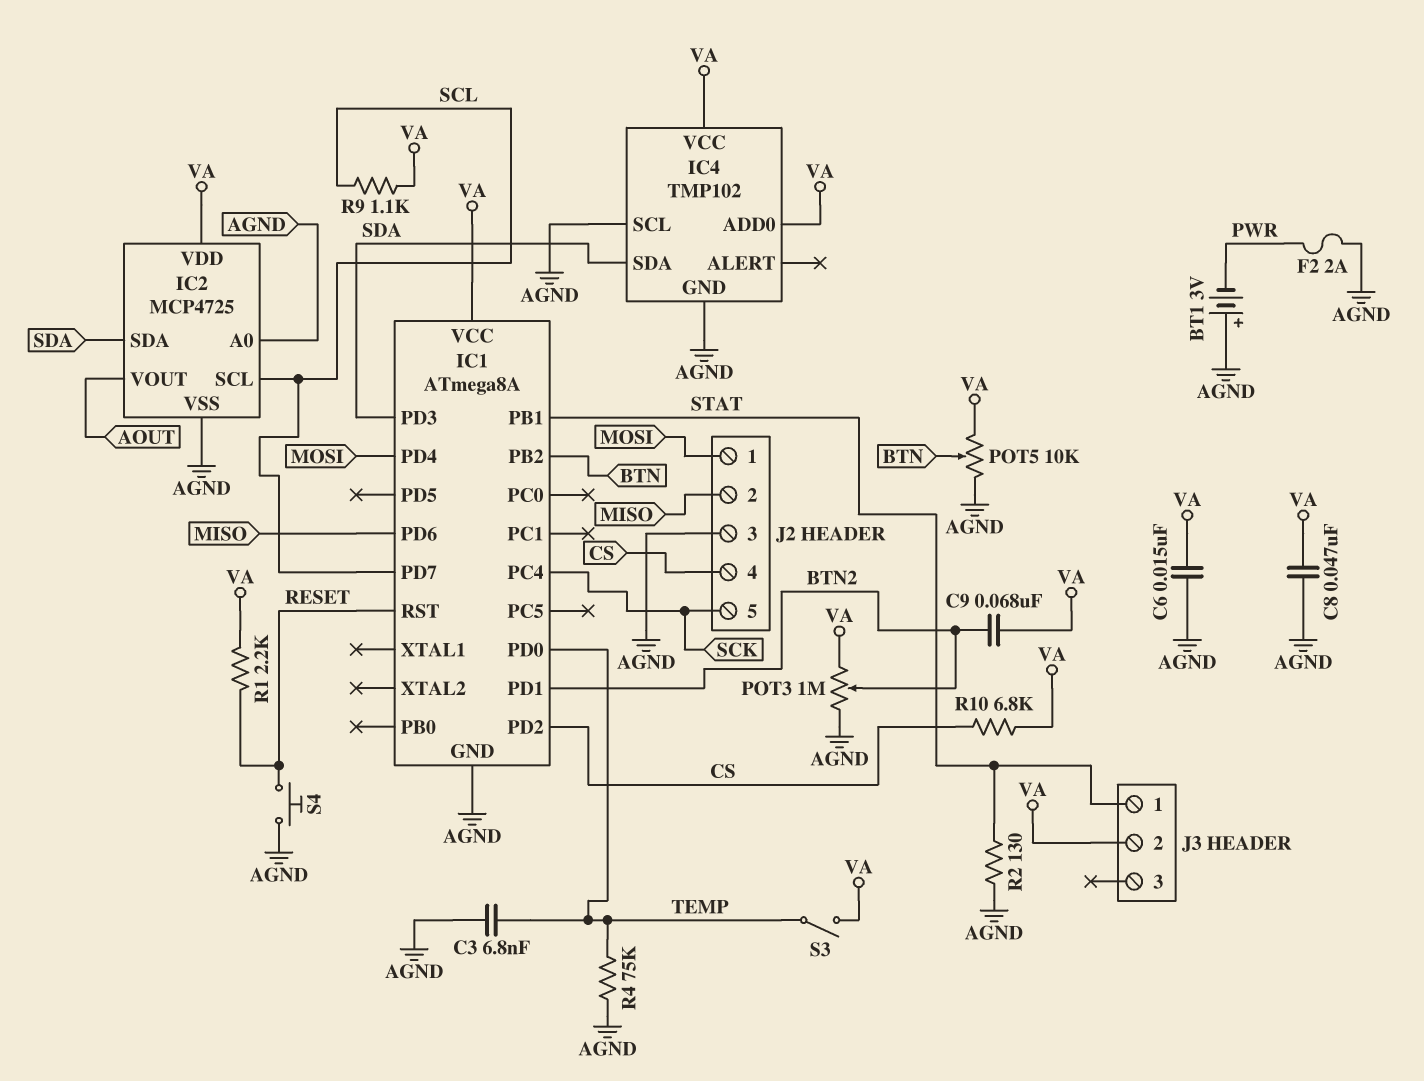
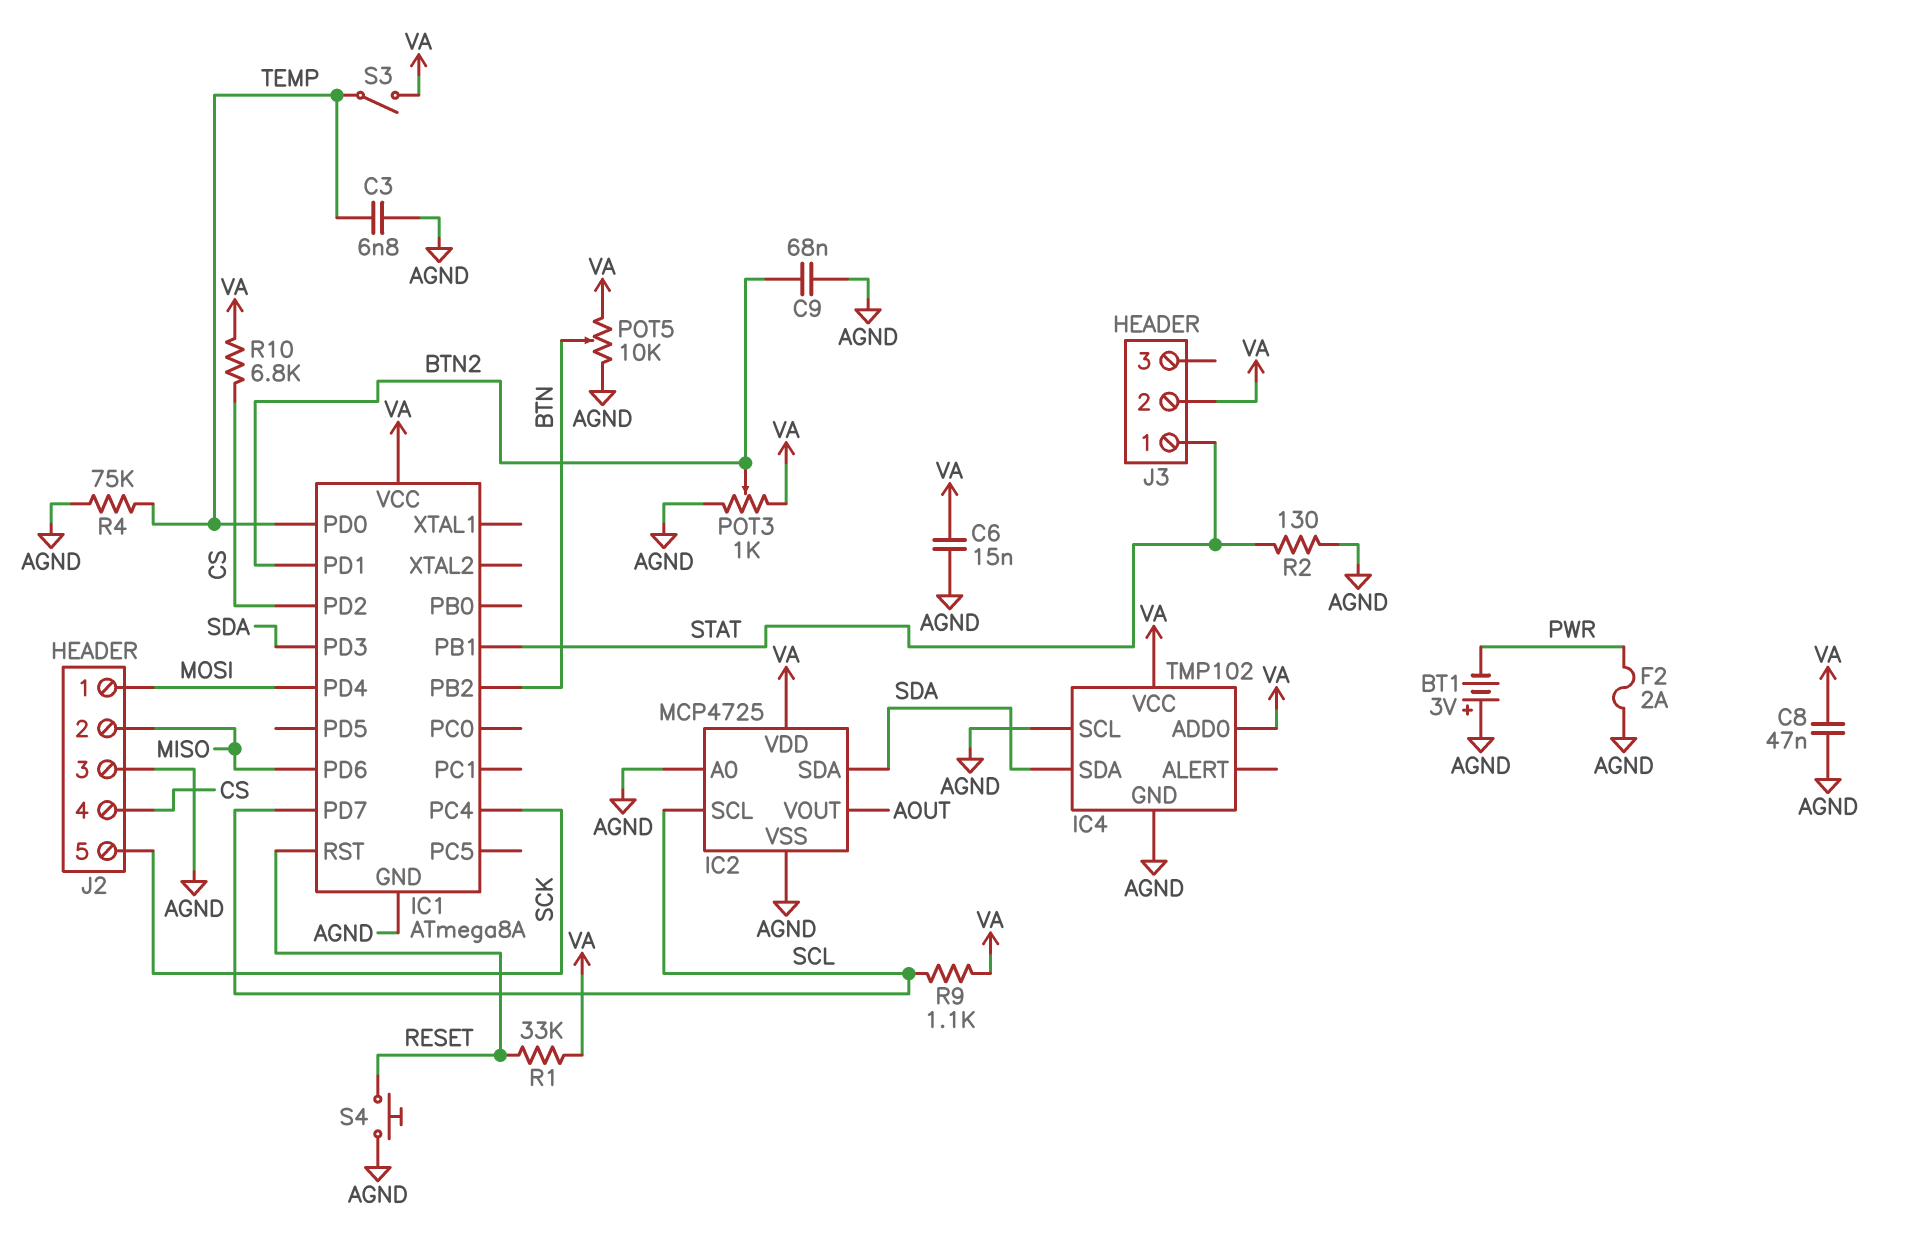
C9: 68nF (BTN2, VA) -> 68nF (AGND, BTN2)
POT3: 1M (AGND, VA, wiper BTN2) -> 1k (AGND, VA, wiper BTN2)
R1: 2.2k (RESET, VA) -> 33k (RESET, VA)

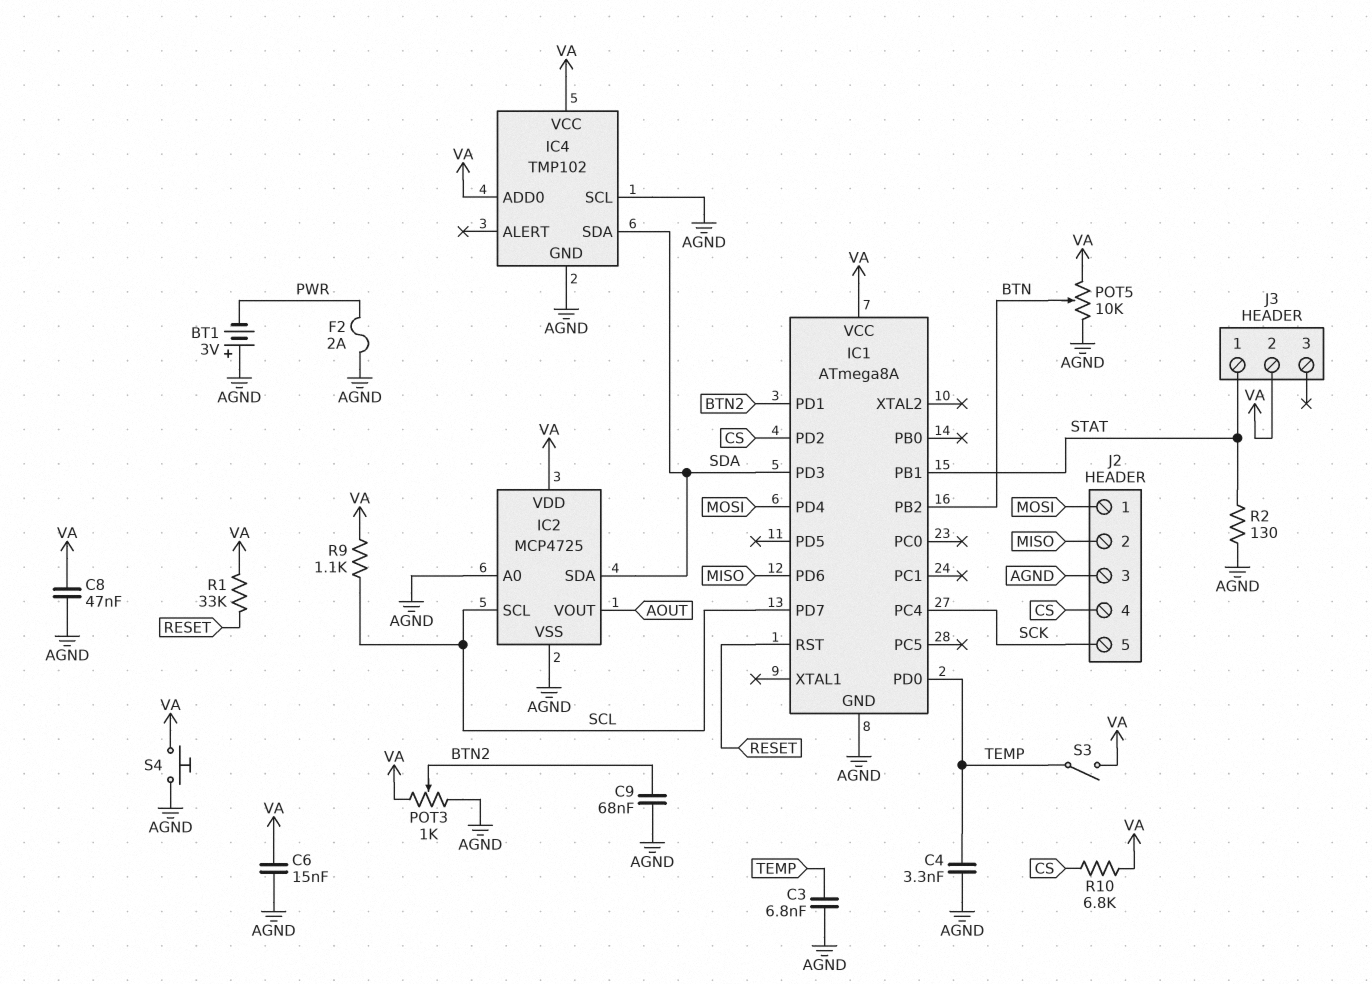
C4: none -> 3.3nF (AGND, TEMP)
R4: 75k (AGND, TEMP) -> none
S4: button (AGND, RESET) -> button (AGND, VA)

